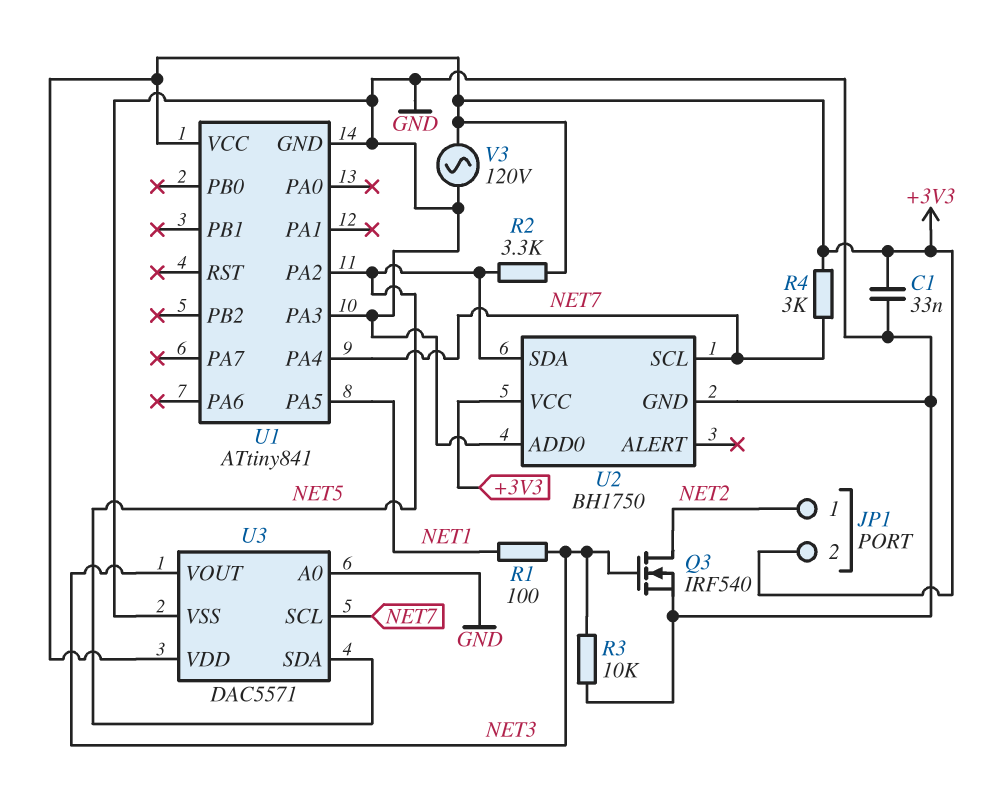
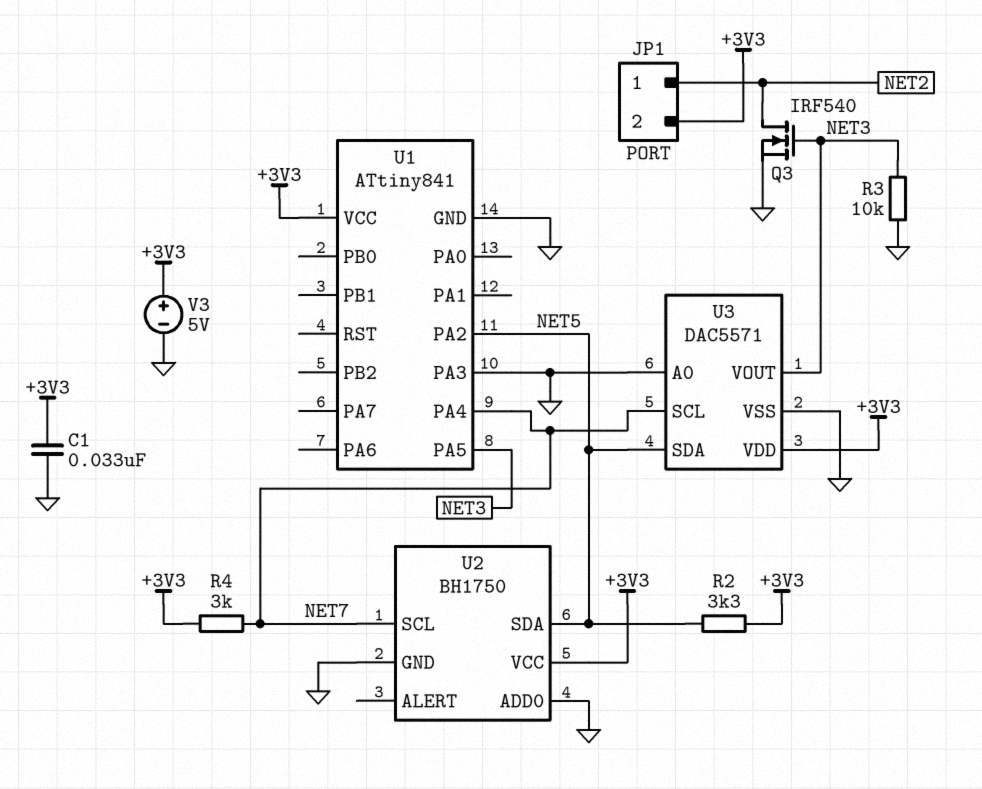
R1: 100 (NET1, NET3) -> none
U1 pin PA5: NET1 -> NET3
V3: AC 120V (+3V3, GND) -> 5V (plus +3V3, minus GND)

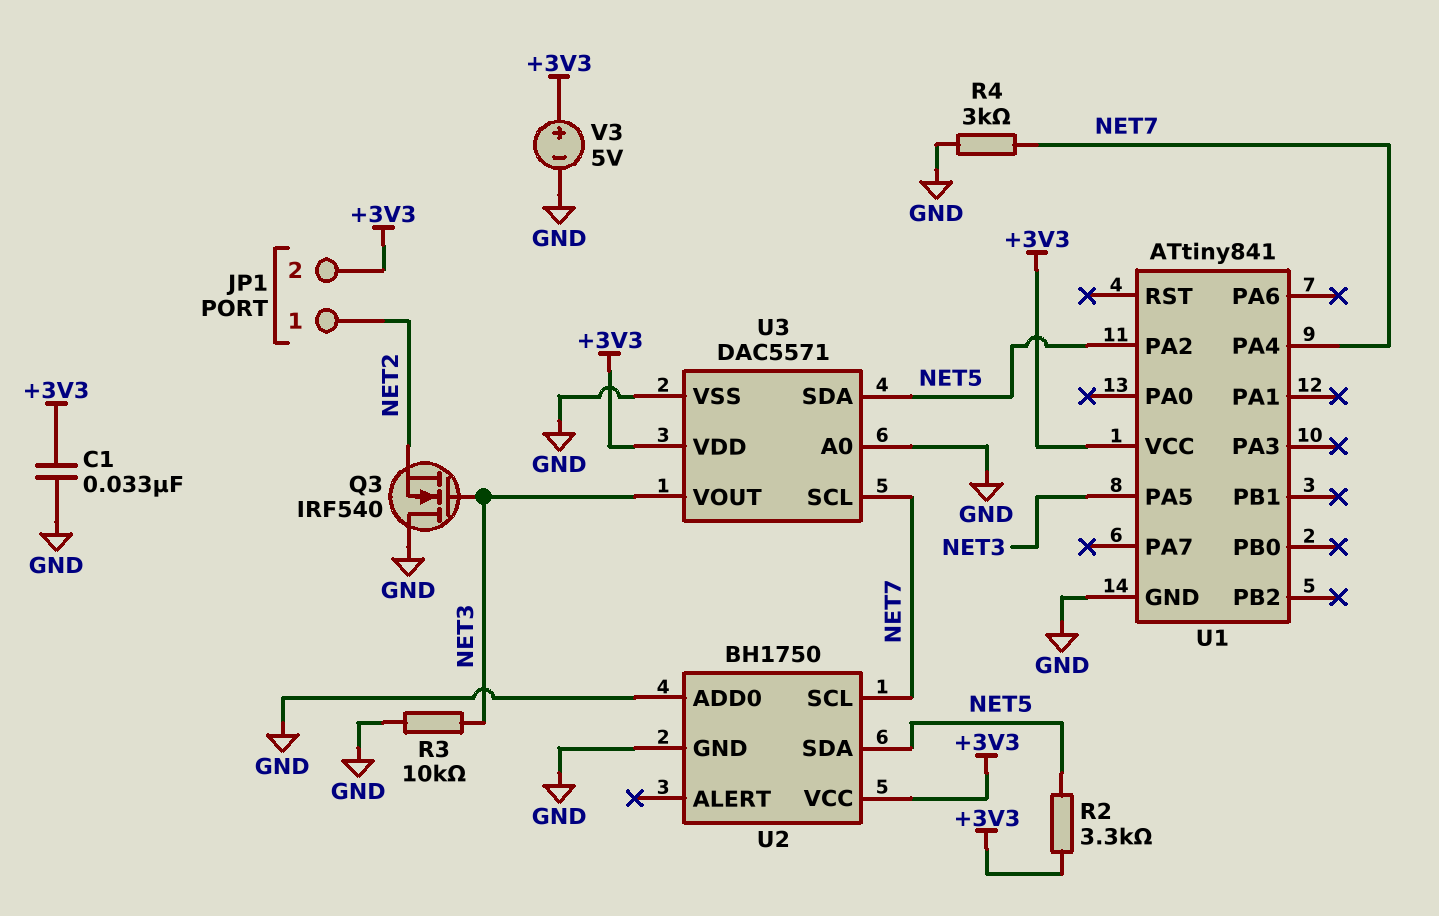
Q3: NMOS IRF540 (G NET3, D NET2, S GND) -> NMOS IRF540 (G NET3, D GND, S NET2)
R4: 3k (+3V3, NET7) -> 3k (GND, NET7)
U1 pin PA3: GND -> none

